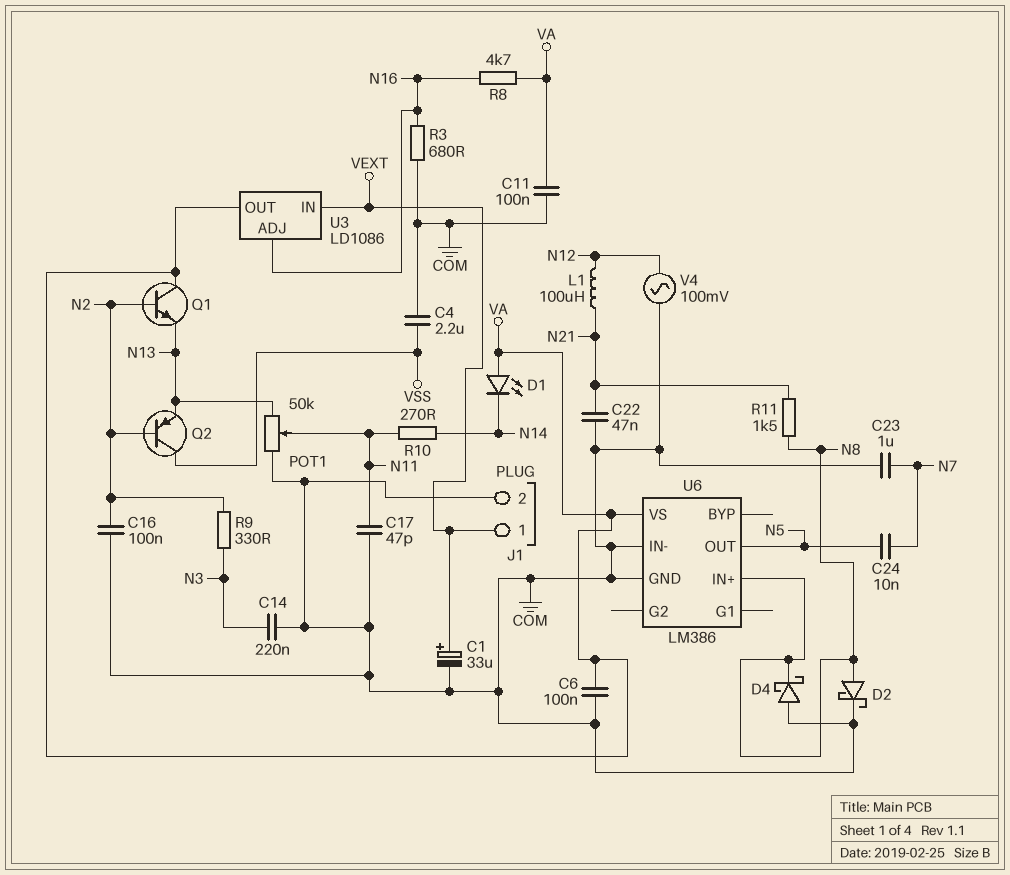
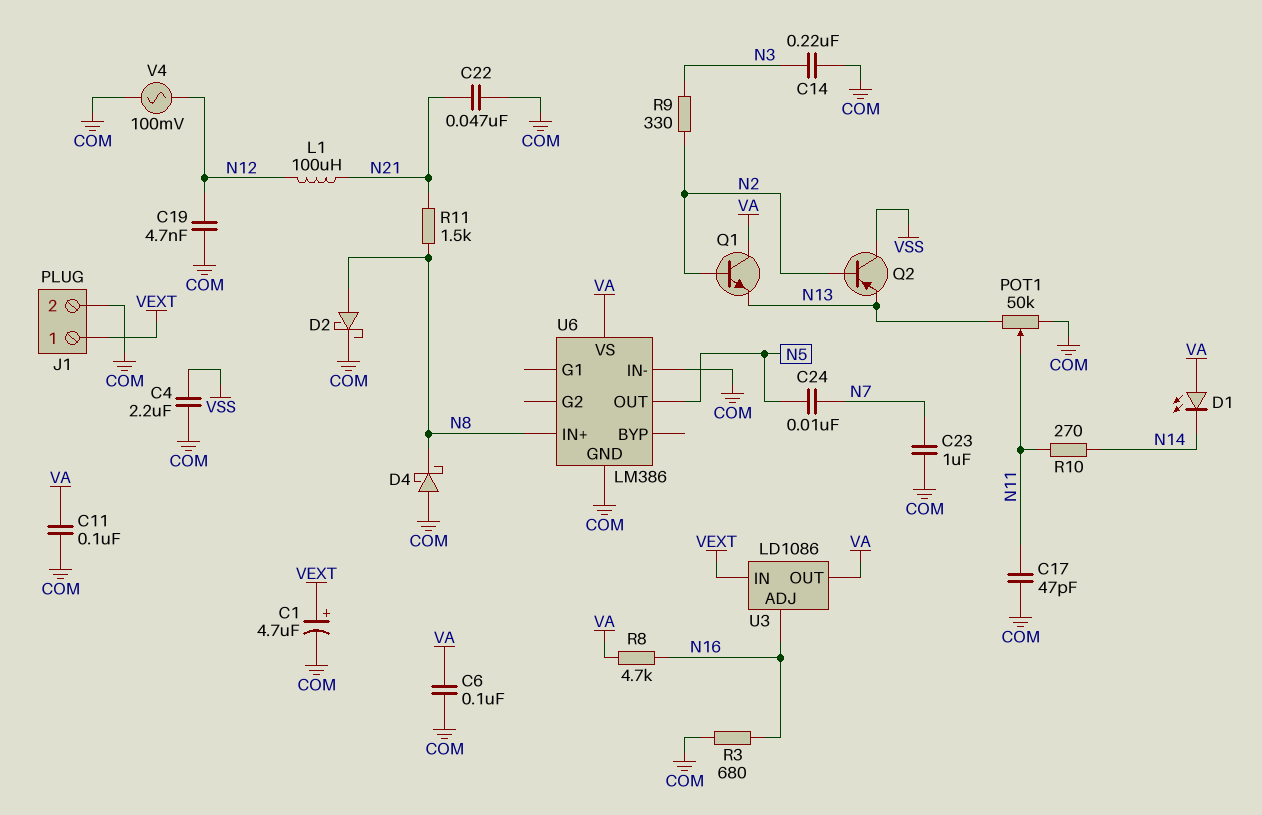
C1: 33uF (plus VEXT, minus COM) -> 4.7uF (plus VEXT, minus COM)
C16: 100nF (COM, N2) -> none
C19: none -> 4.7nF (COM, N12)

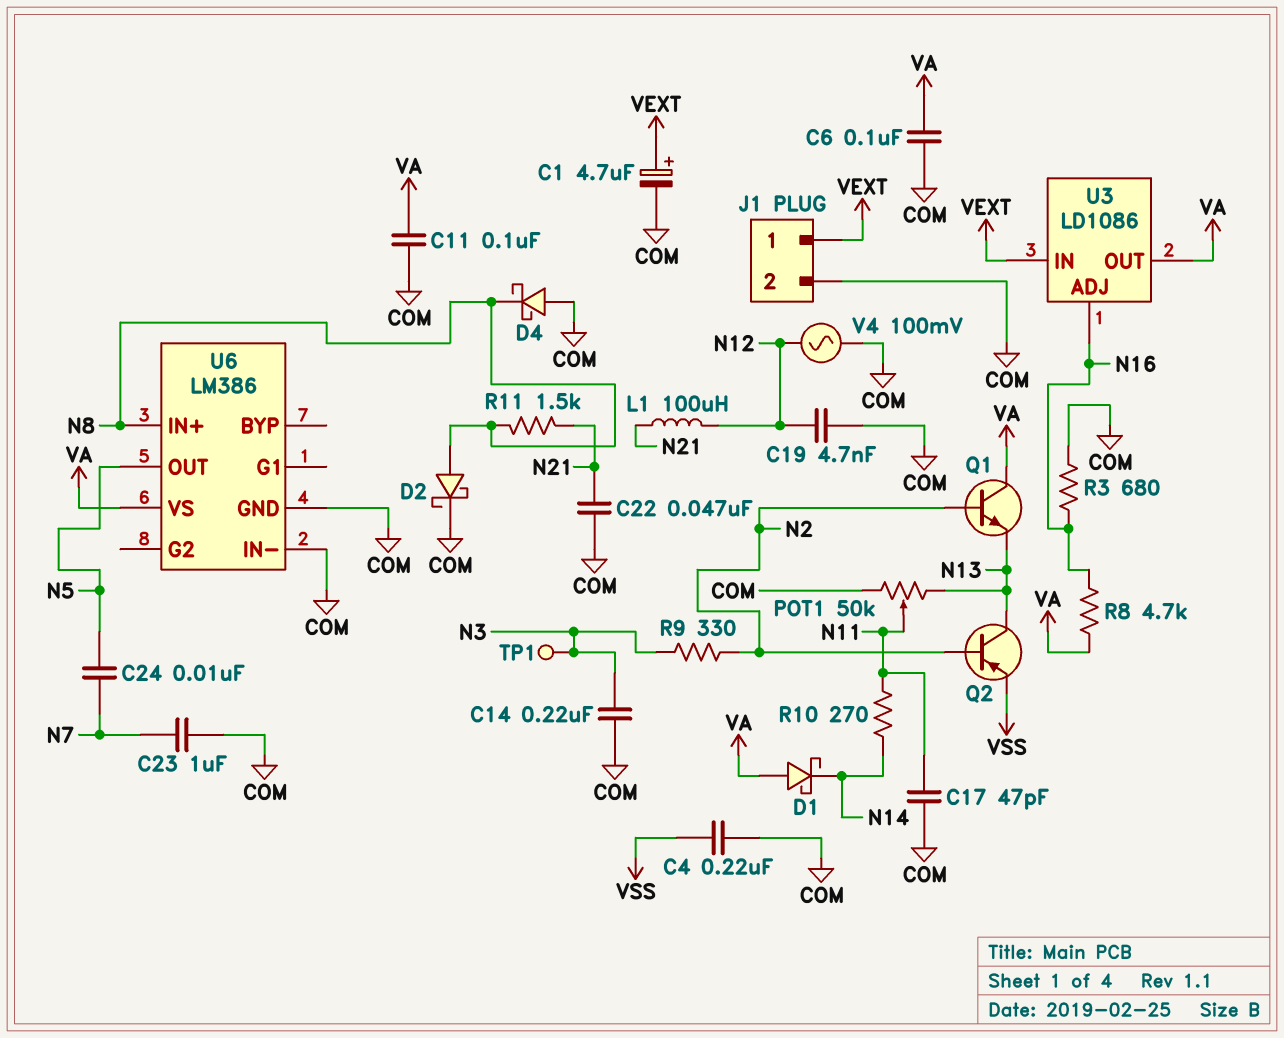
C4: 2.2uF (COM, VSS) -> 220nF (COM, VSS)
D1: LED (A VA, K N14) -> schottky (A VA, K N14)
Q2: PNP (B N2, C VSS, E N13) -> PNP (B N2, C N13, E VSS)
TP1: none -> test point (N3)

